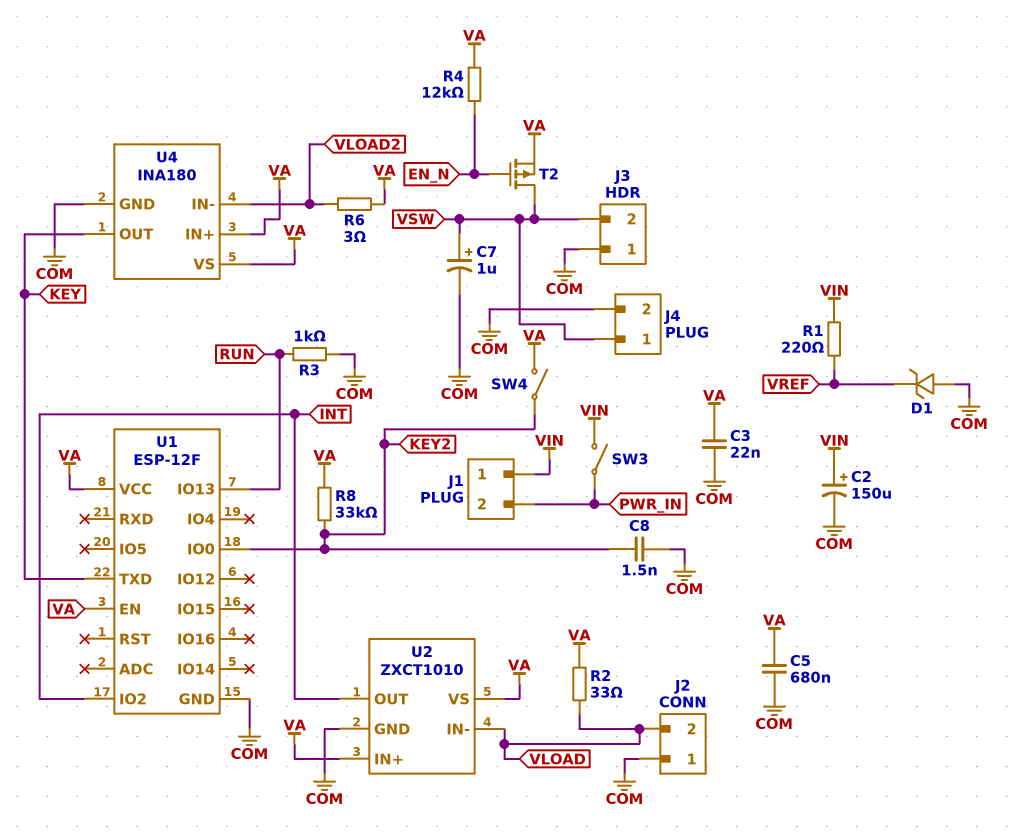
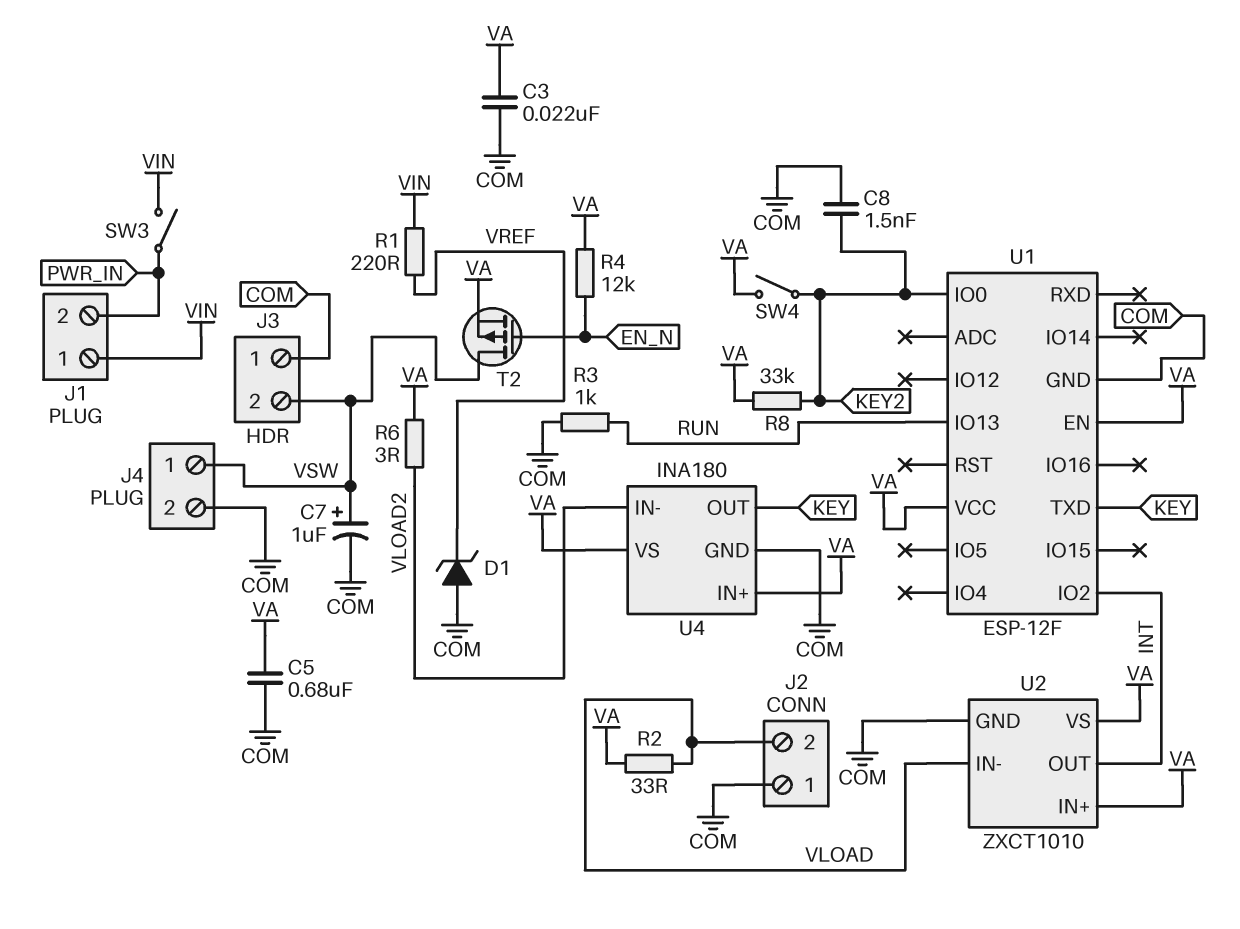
C2: 150uF (plus VIN, minus COM) -> none

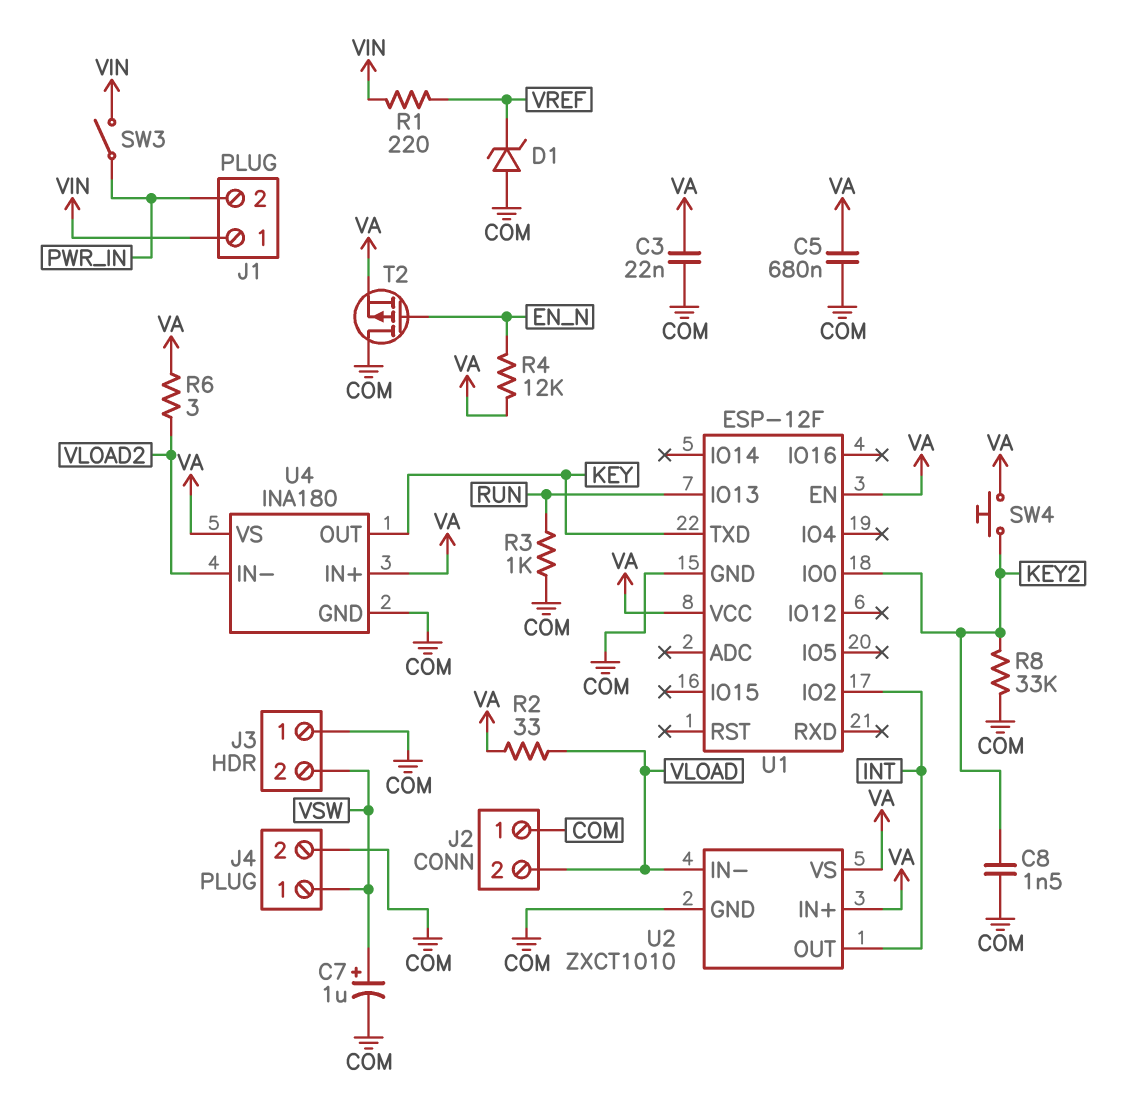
R8: 33k (KEY2, VA) -> 33k (COM, KEY2)
SW4: switch (KEY2, VA) -> button (KEY2, VA)
T2: PMOS (G EN_N, D VSW, S VA) -> PMOS (G EN_N, D COM, S VA)

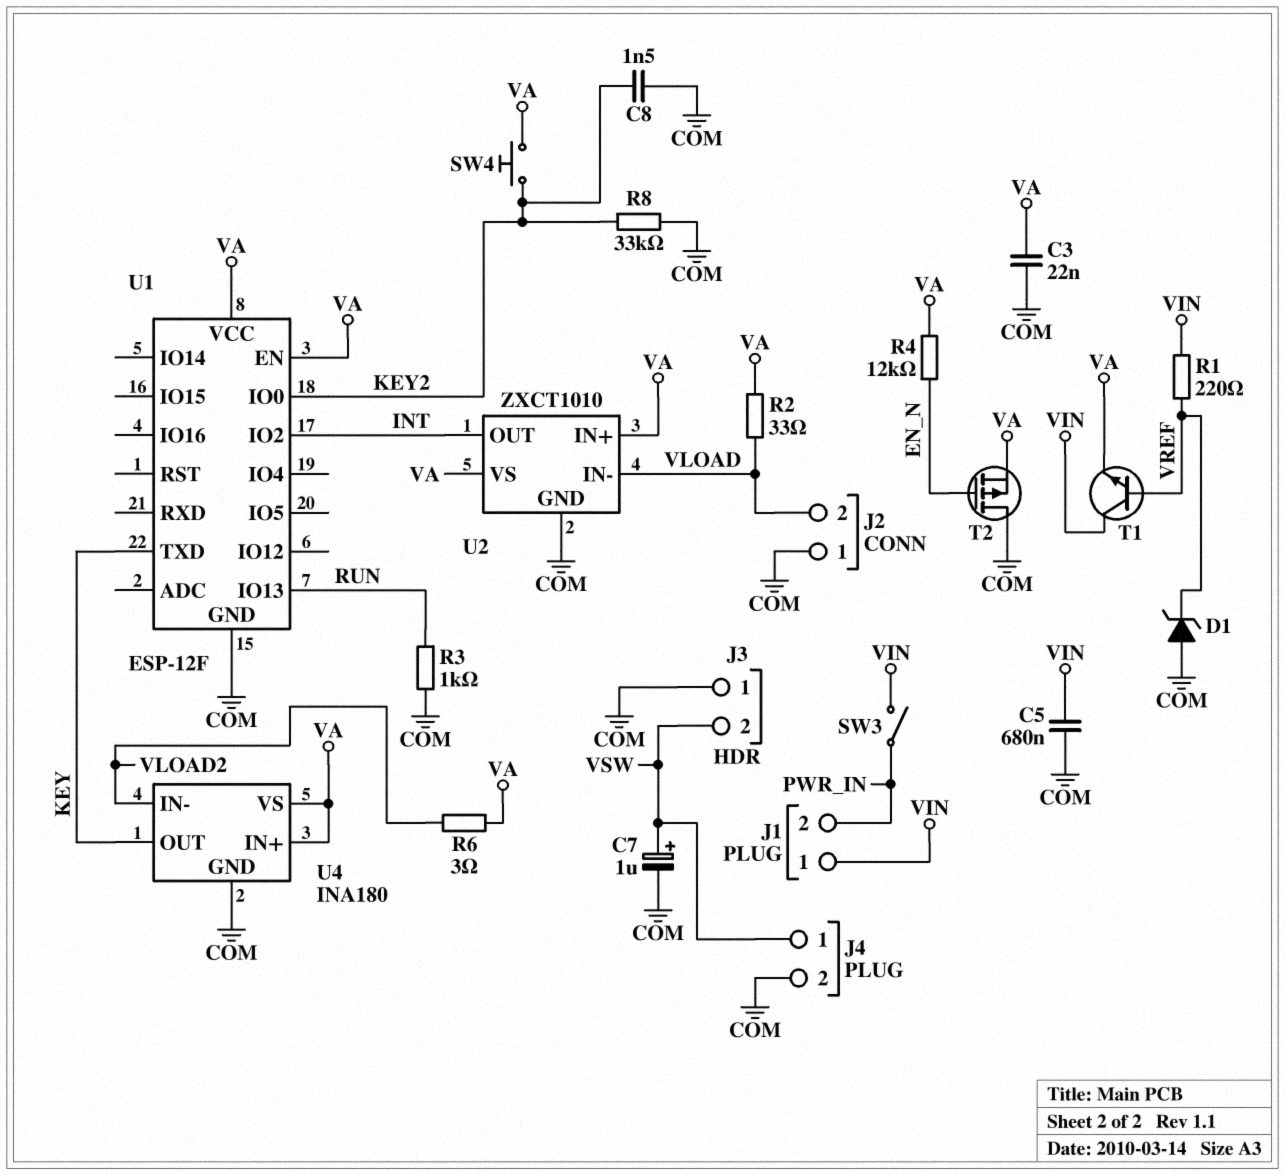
C5: 680nF (COM, VA) -> 680nF (COM, VIN)
T1: none -> NPN (B VREF, C VIN, E VA)

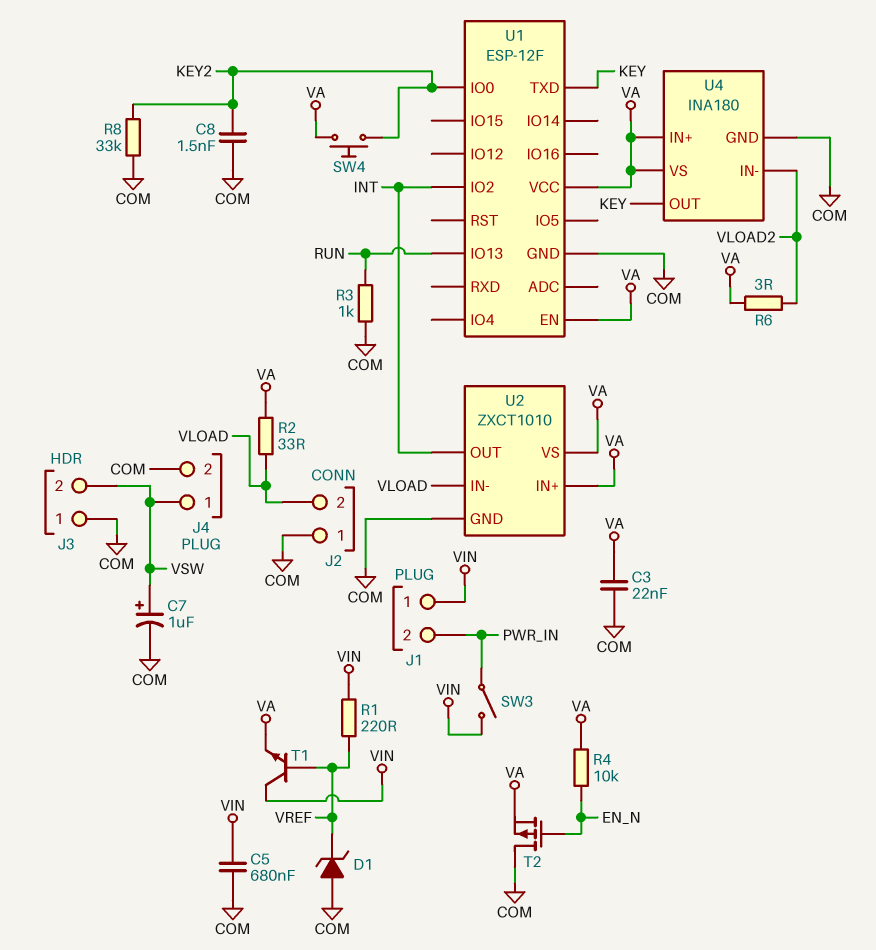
R4: 12k (EN_N, VA) -> 10k (EN_N, VA)

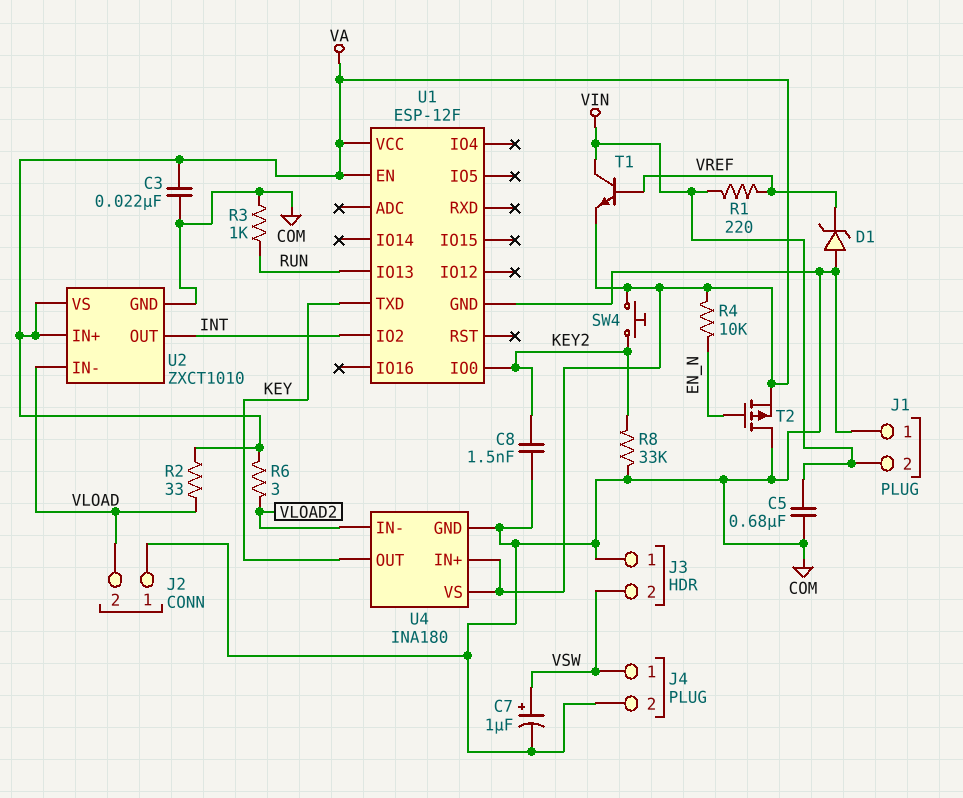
J1 pin 1: VIN -> COM
J1 pin 2: PWR_IN -> VIN
SW3: switch (PWR_IN, VIN) -> none

